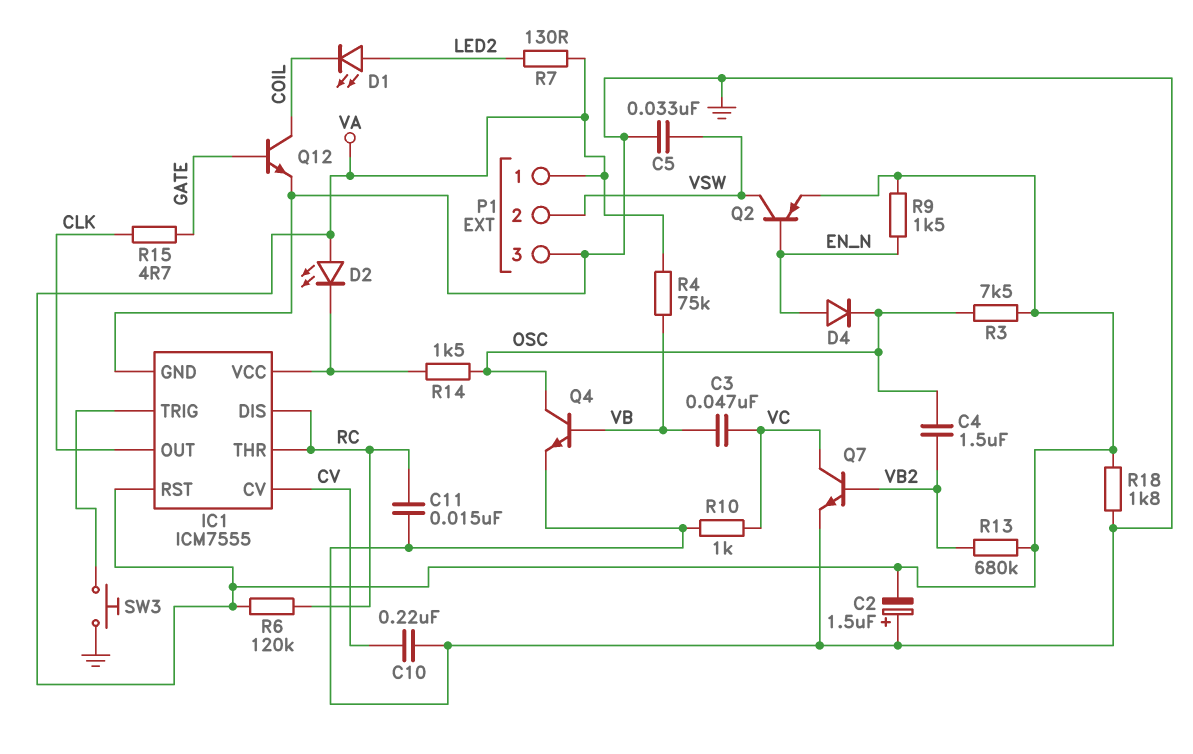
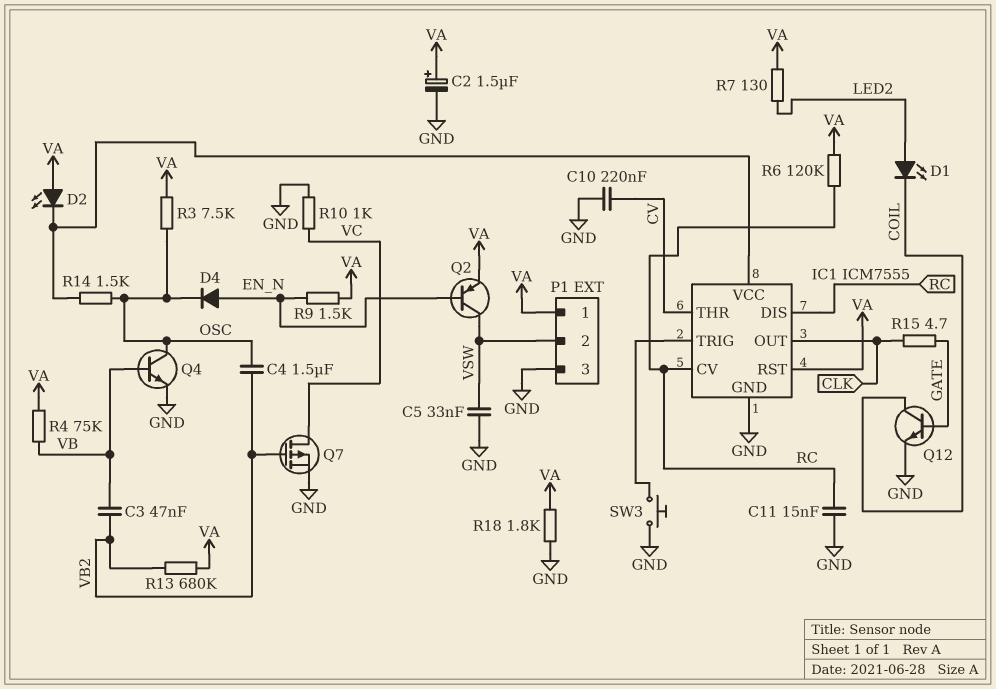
C2: 1.5uF (plus GND, minus VA) -> 1.5uF (plus VA, minus GND)
C3: 47nF (VB, VC) -> 47nF (VB, VB2)
IC1 pin CV: CV -> RC
IC1 pin THR: RC -> CV
Q7: NPN (B VB2, C VC, E GND) -> PMOS (G VB2, D VC, S GND)

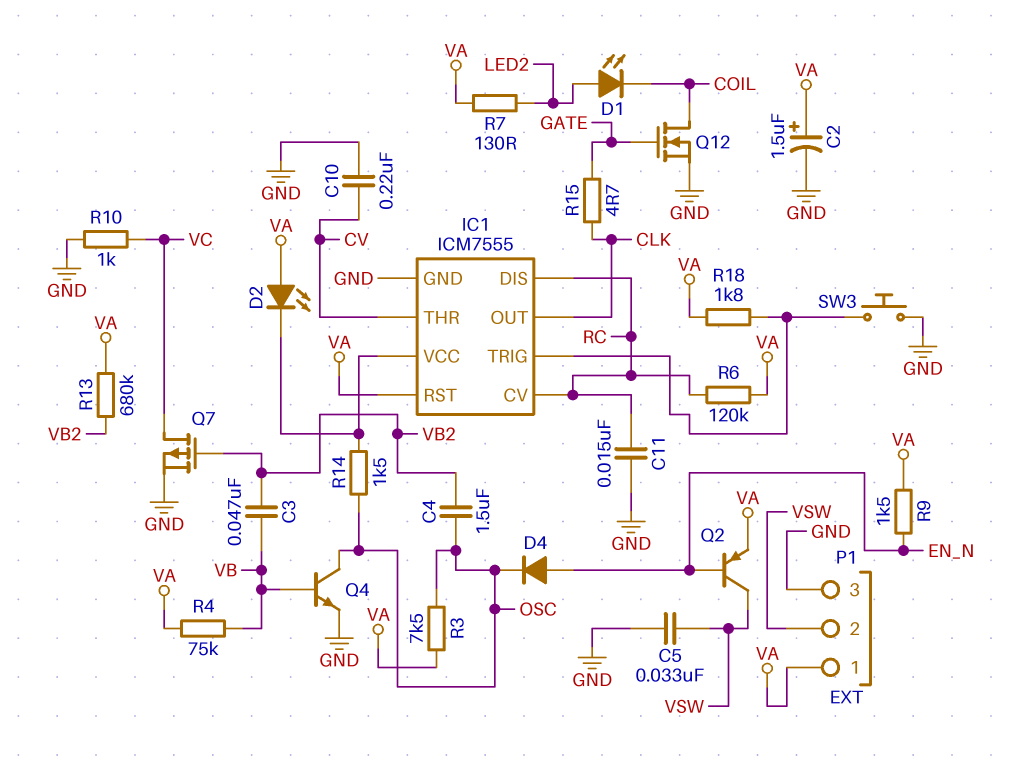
Q12: NPN (B GATE, C COIL, E GND) -> NMOS (G GATE, D COIL, S GND)
R18: 1.8k (GND, VA) -> 1.8k (IC1/TRIG, VA)

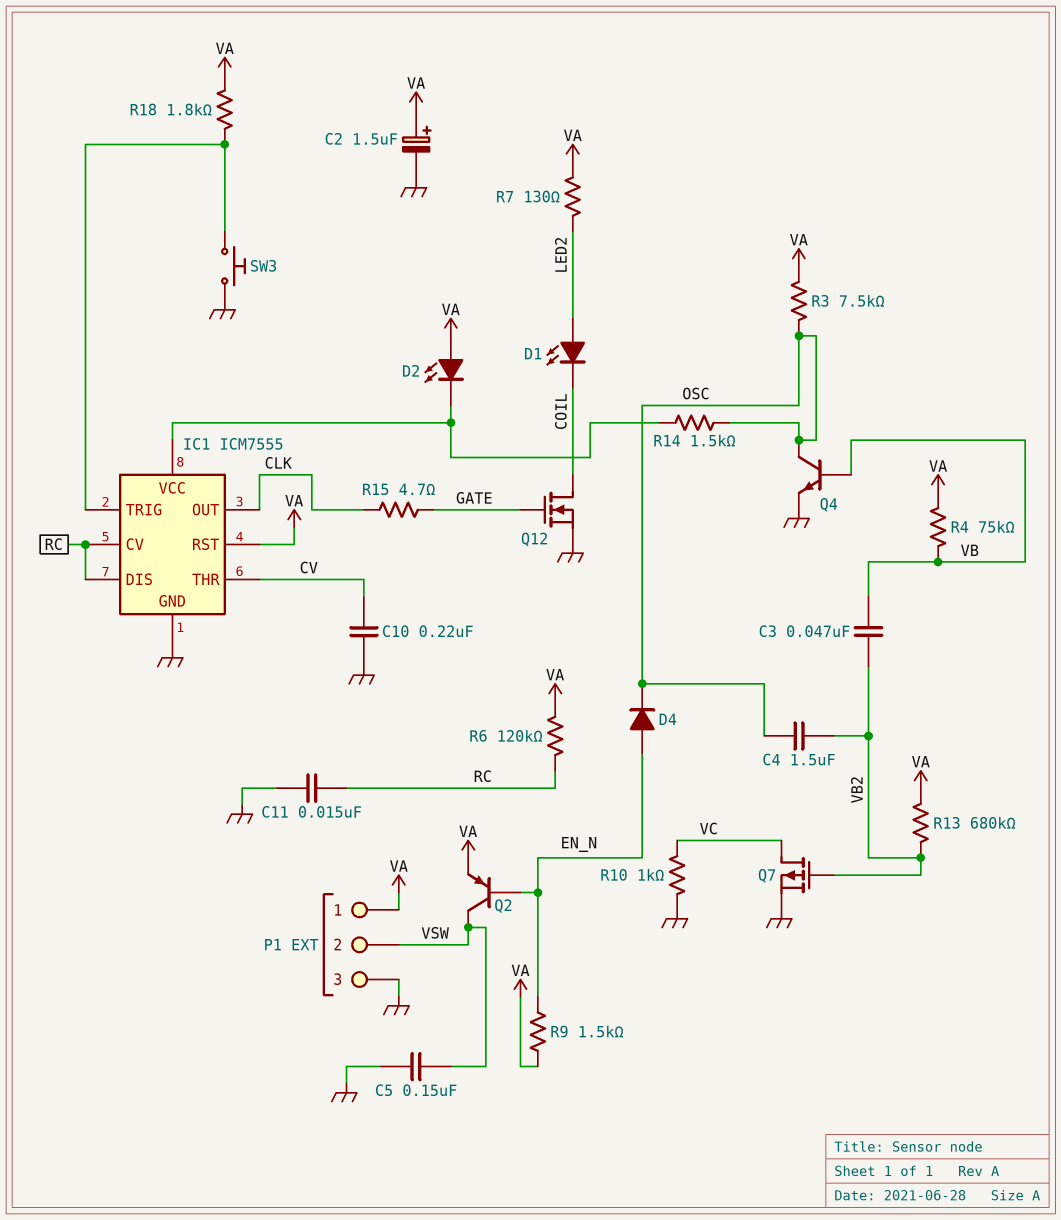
C5: 33nF (GND, VSW) -> 150nF (GND, VSW)

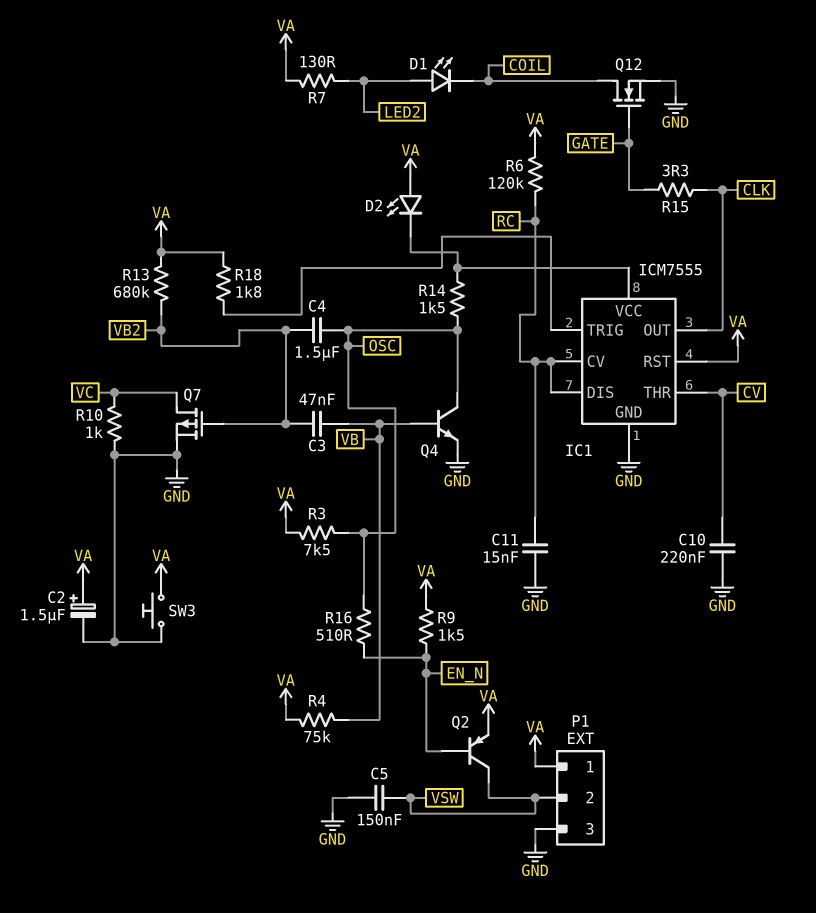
D4: diode (A EN_N, K OSC) -> none
R15: 4.7 (CLK, GATE) -> 3.3 (CLK, GATE)
R16: none -> 510 (EN_N, OSC)
SW3: button (GND, IC1/TRIG) -> button (GND, VA)

